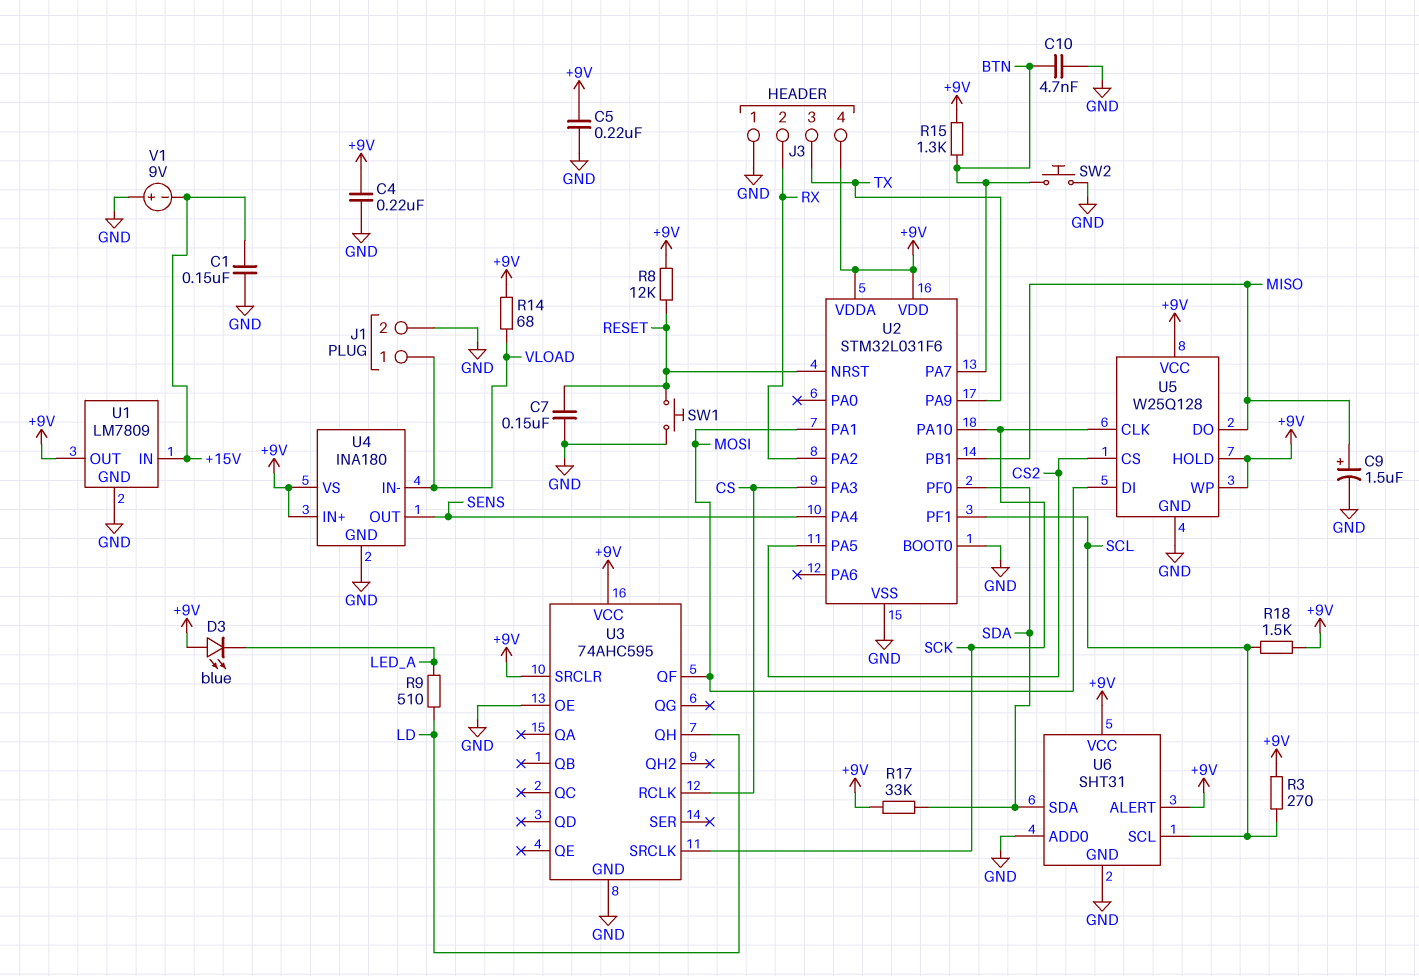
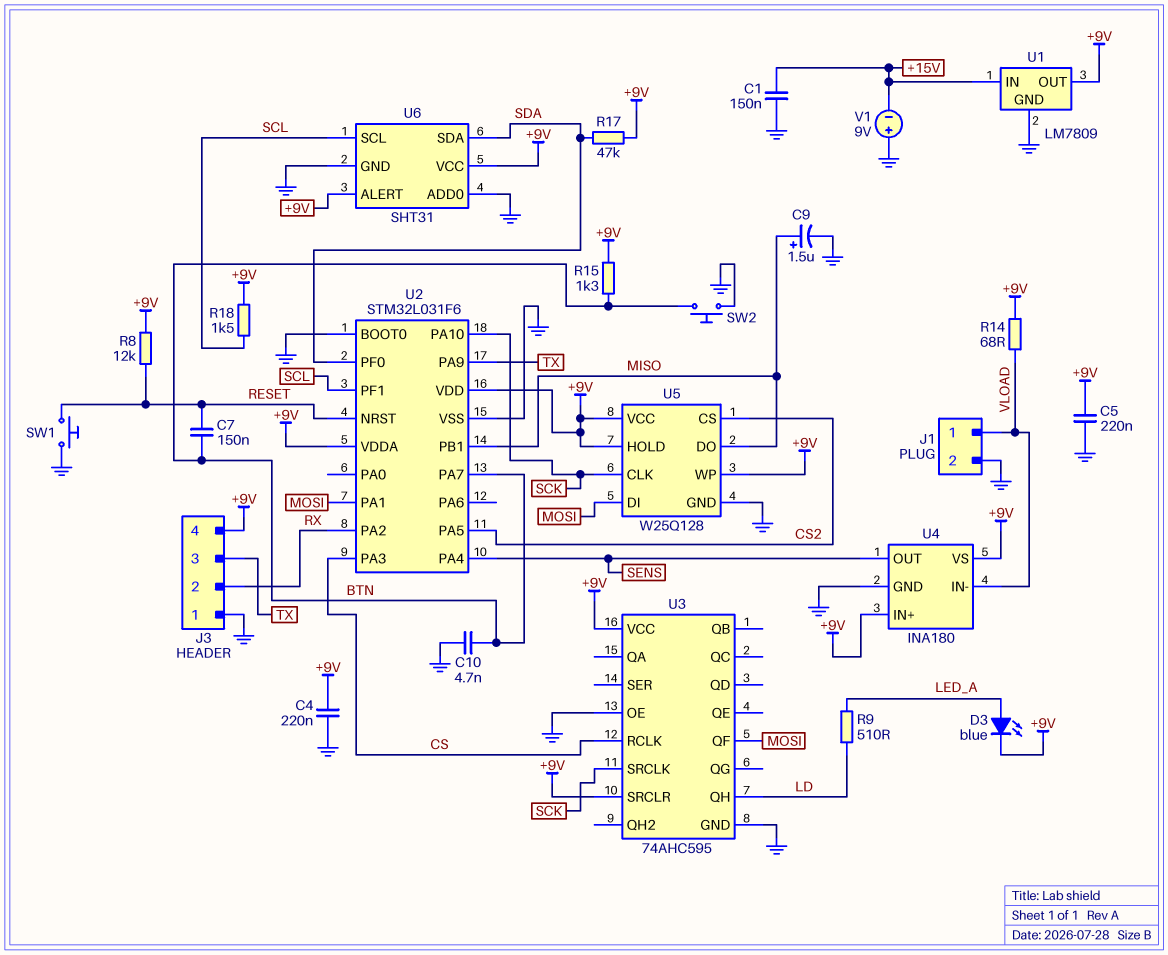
C7: 150nF (GND, RESET) -> 150nF (BTN, RESET)
D3: LED blue (A +9V, K LED_A) -> LED blue (A LED_A, K +9V)
R3: 270 (+9V, SCL) -> none
R17: 33k (+9V, SDA) -> 47k (+9V, SDA)

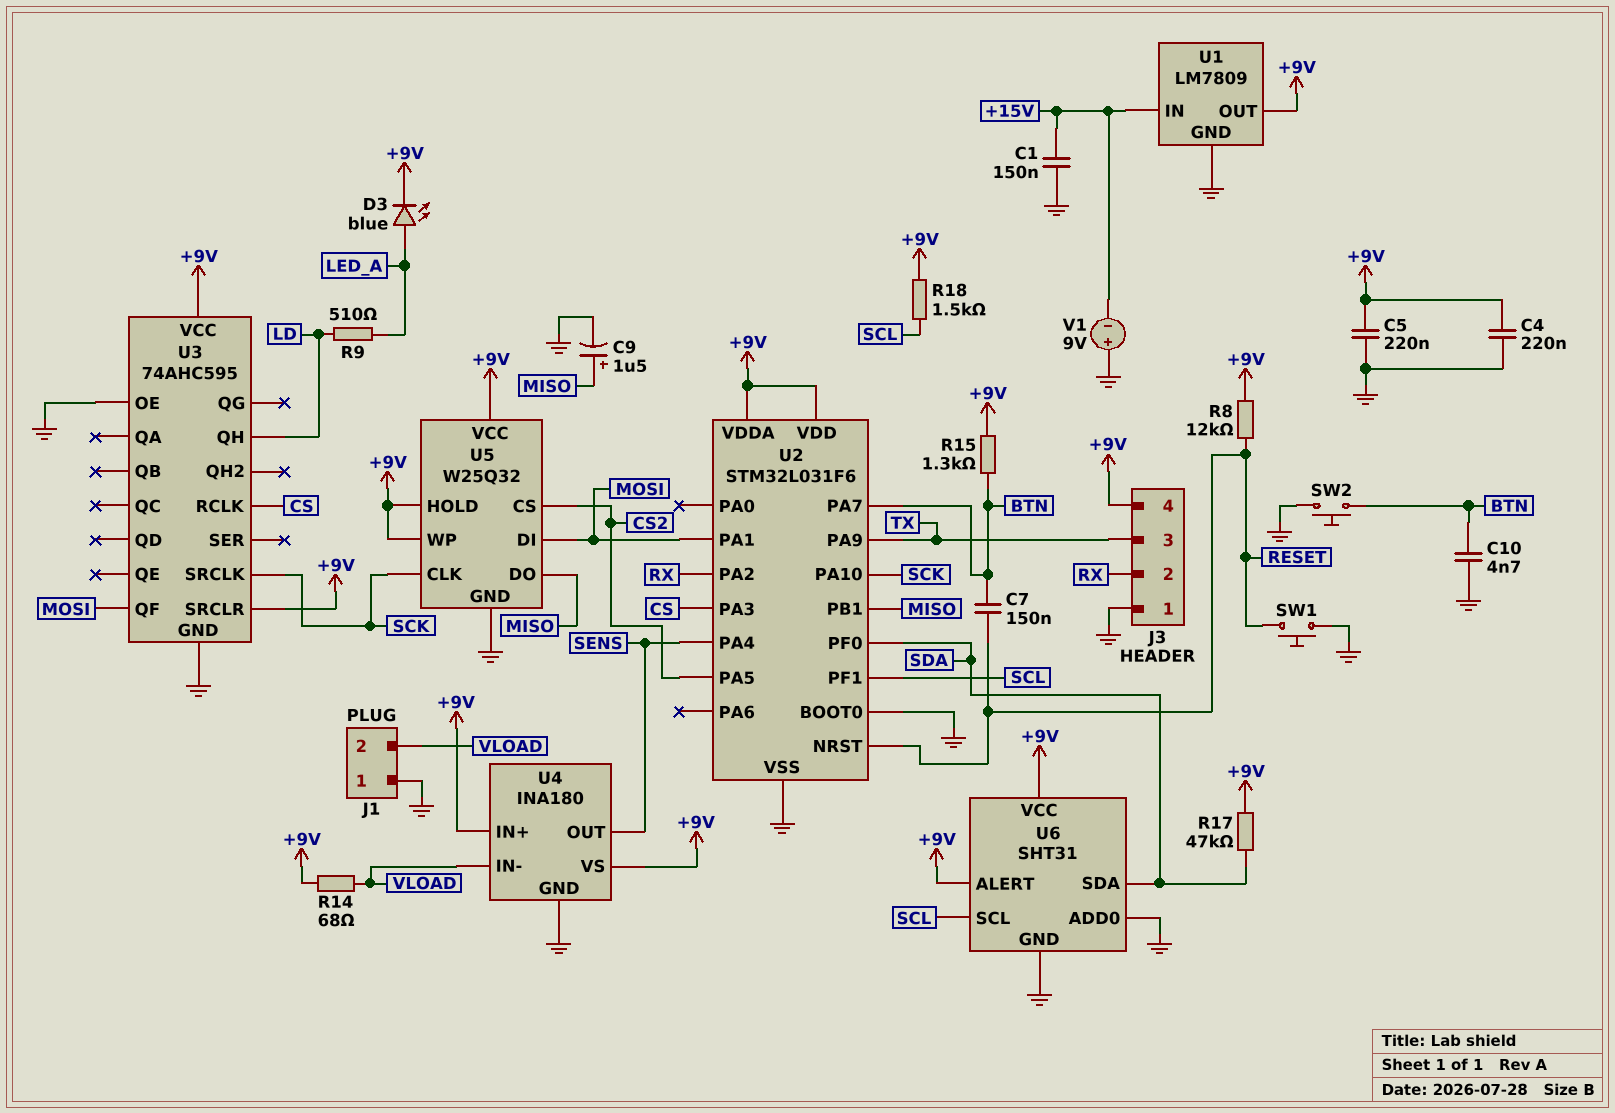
J1 pin 1: VLOAD -> GND
J1 pin 2: GND -> VLOAD
U5: W25Q128 -> W25Q32

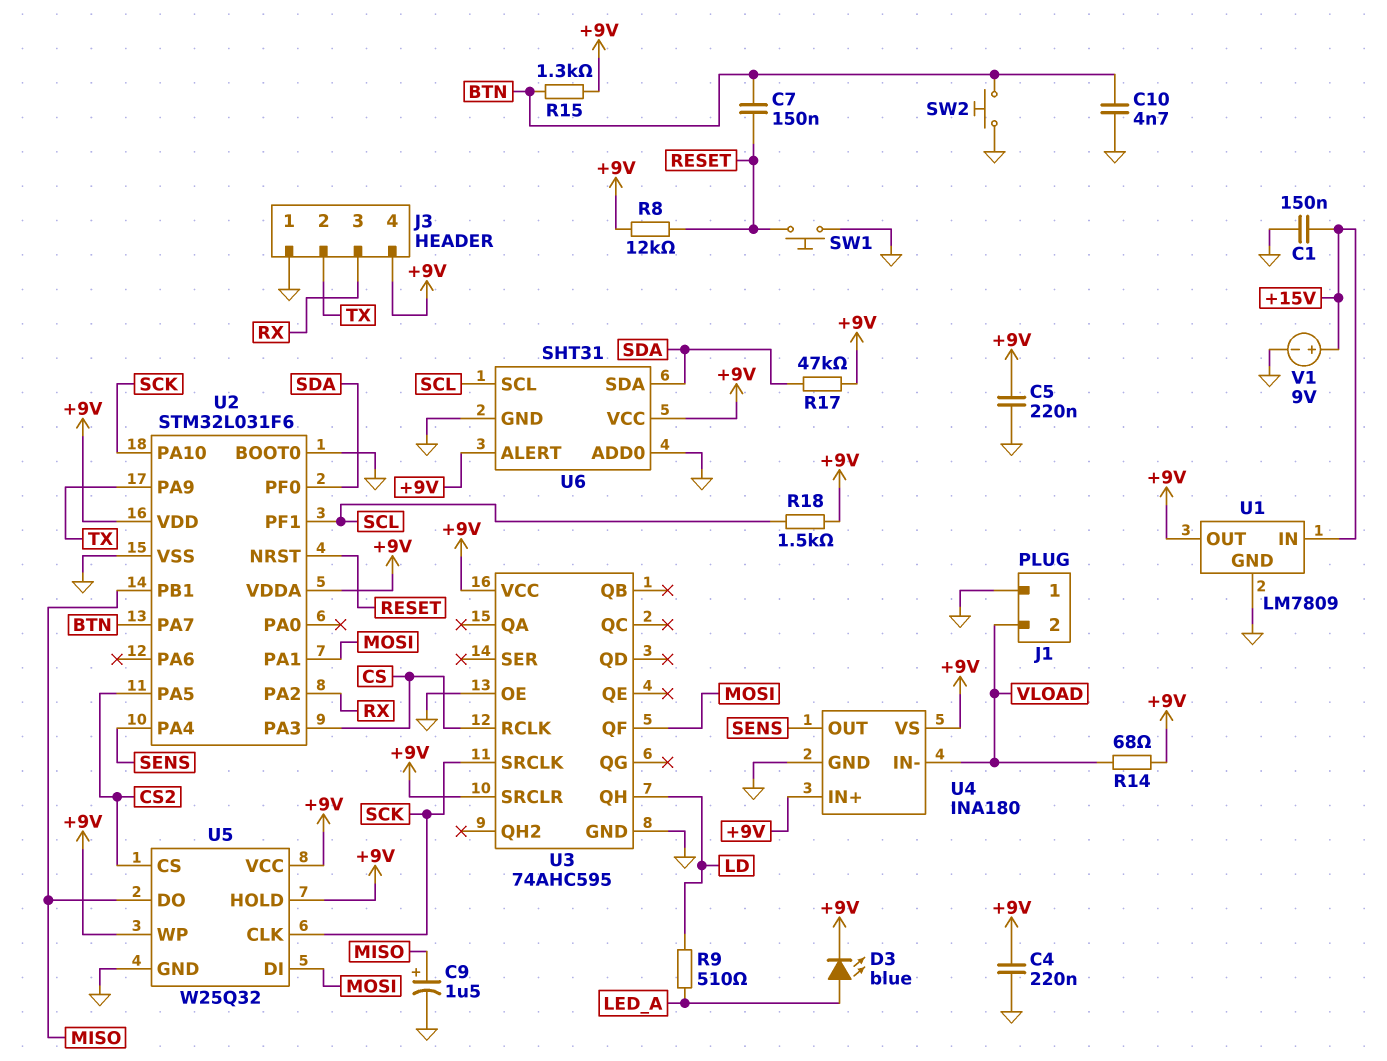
J3 pin 2: RX -> TX
J3 pin 3: TX -> RX
V1: 9V (plus GND, minus +15V) -> 9V (plus +15V, minus GND)

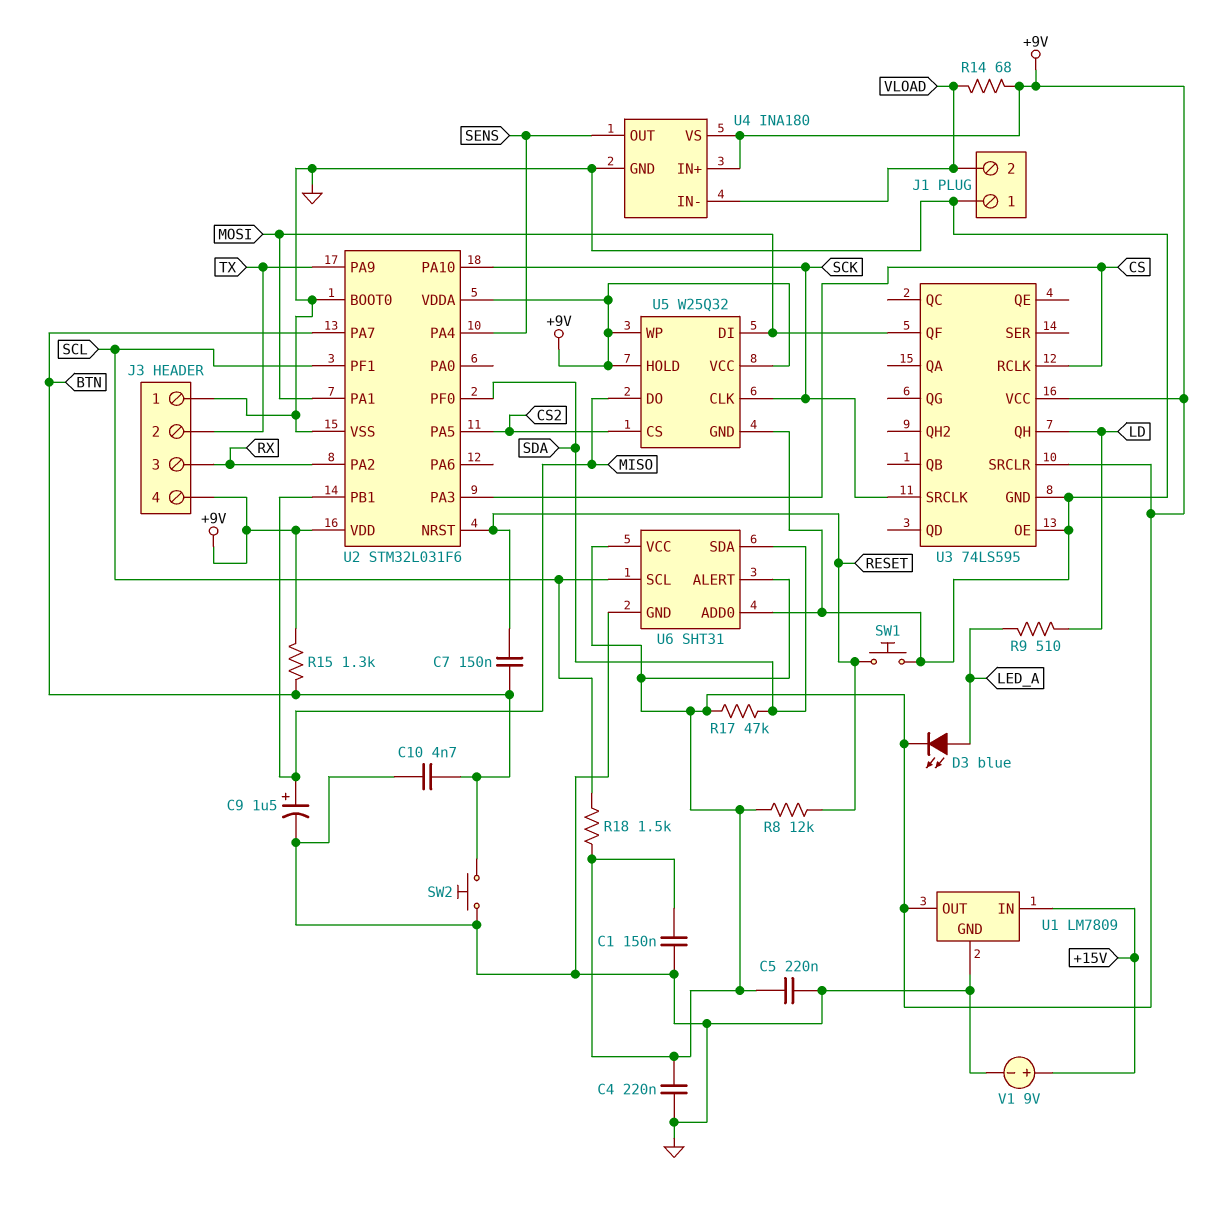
C1: 150nF (+15V, GND) -> 150nF (+9V, GND)
U3: 74AHC595 -> 74LS595

